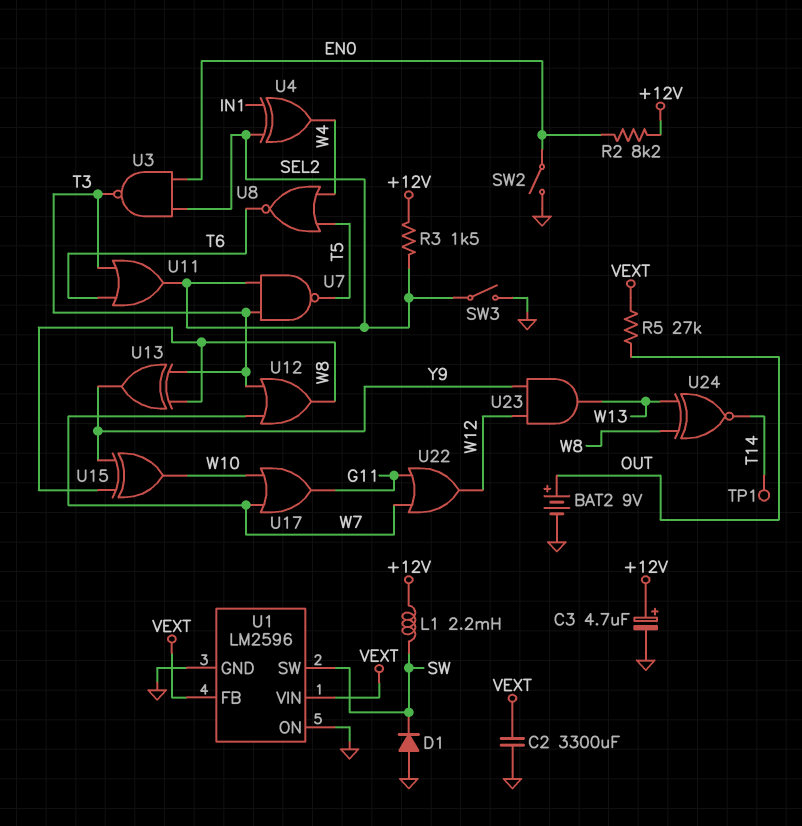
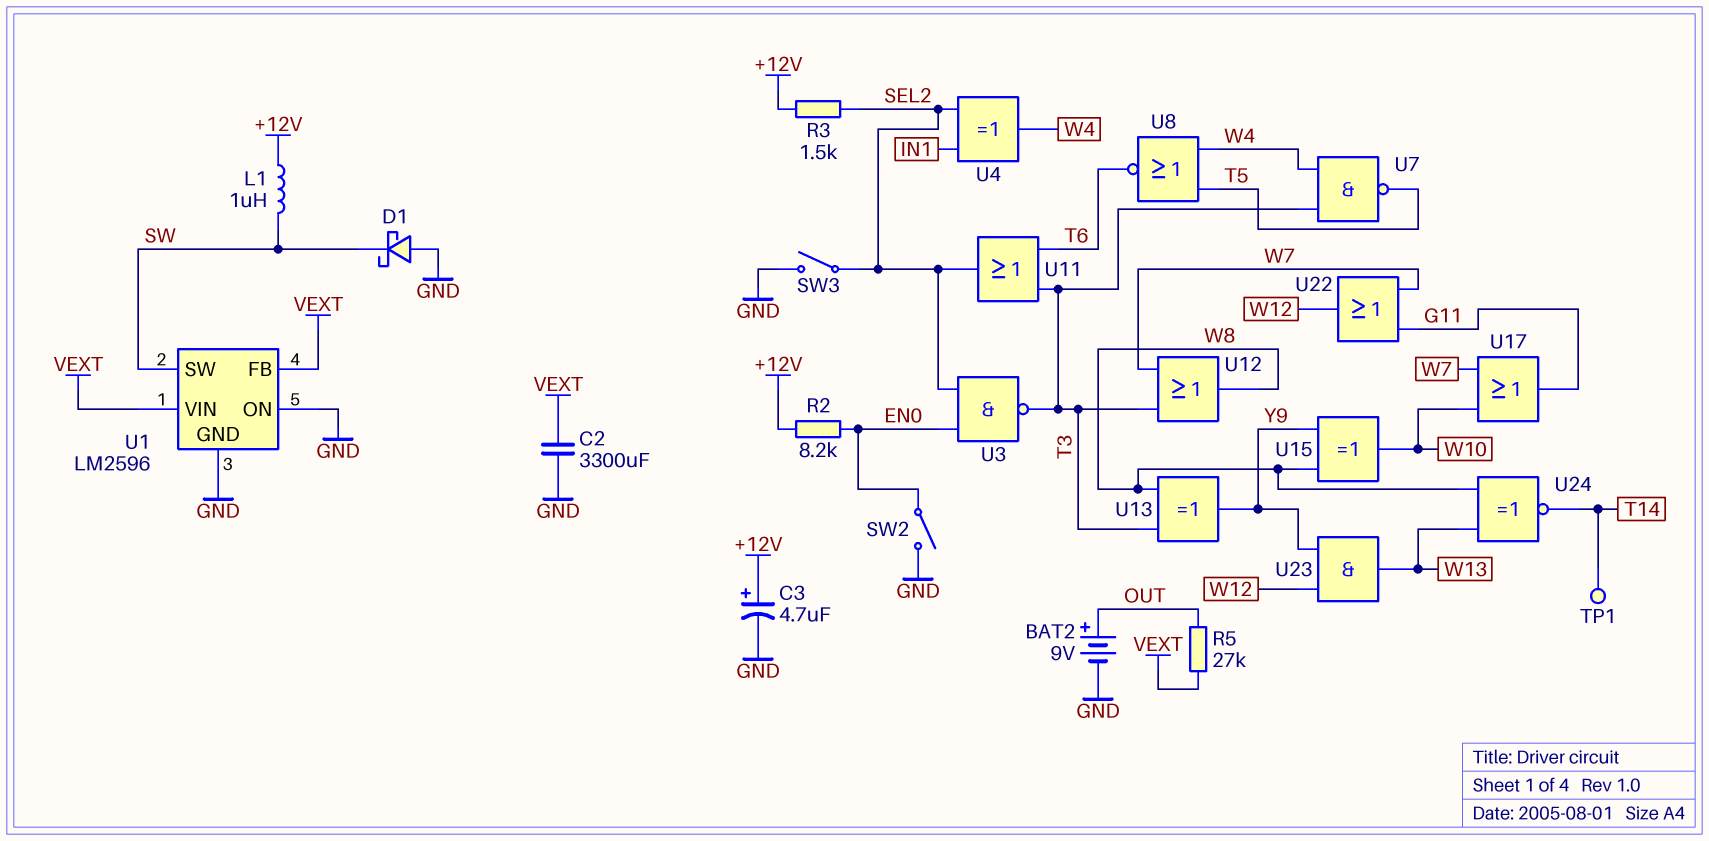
D1: diode (A GND, K SW) -> schottky (A GND, K SW)
L1: 2.2mH (+12V, SW) -> 1uH (+12V, SW)
U7: NAND (in SEL2, in T3, out T5) -> NAND (in T3, in W4, out T5)

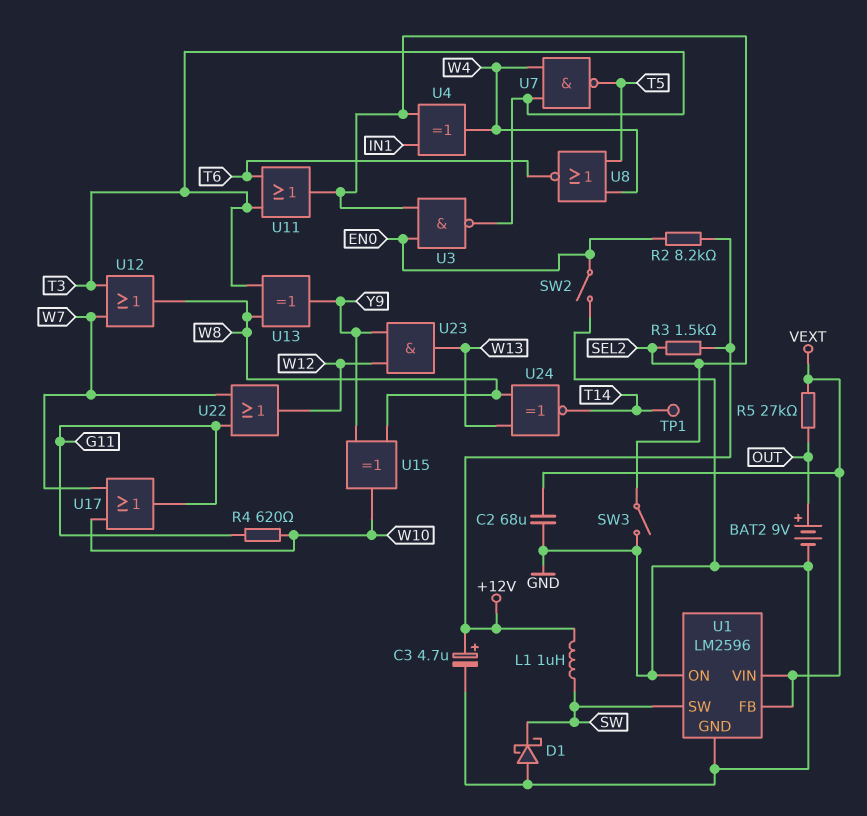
C2: 3300uF (GND, VEXT) -> 68uF (GND, VEXT)
R4: none -> 620 (G11, W10)

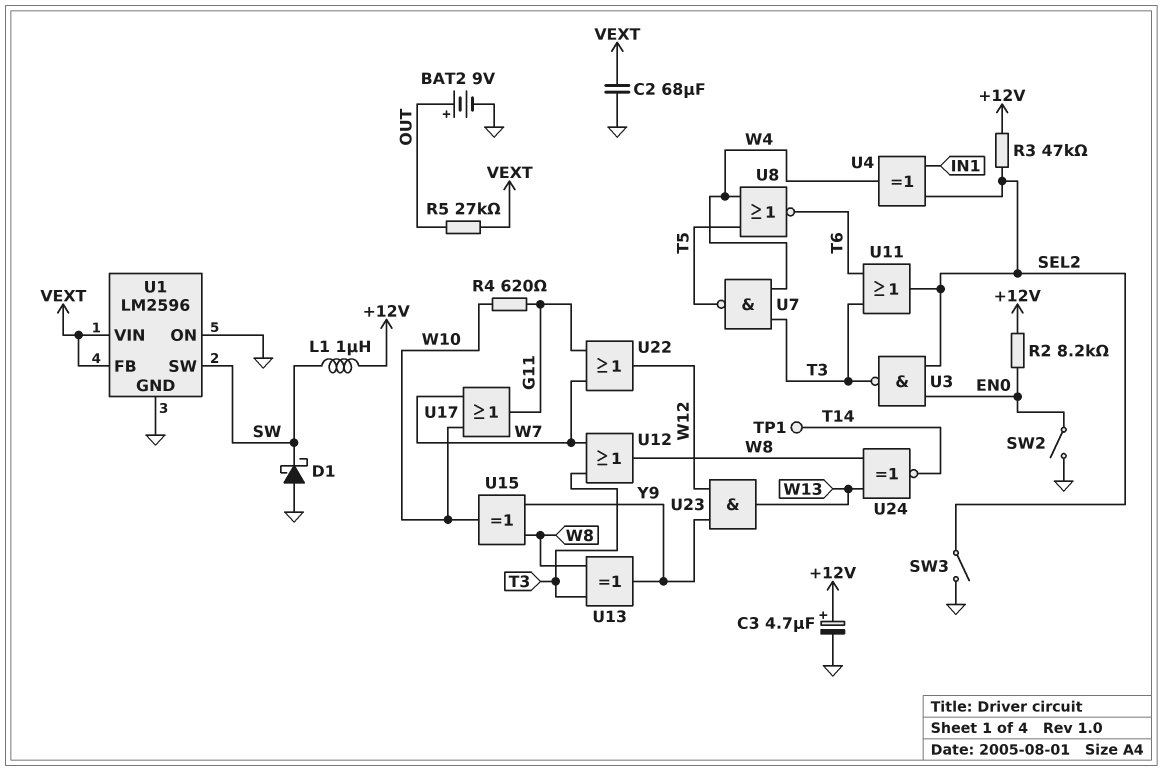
R3: 1.5k (+12V, SEL2) -> 47k (+12V, SEL2)

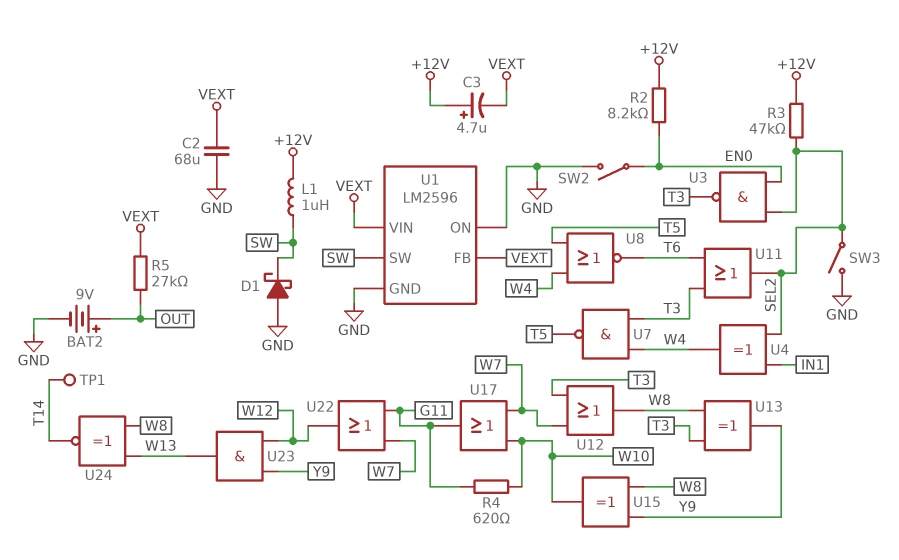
C3: 4.7uF (plus +12V, minus GND) -> 4.7uF (plus +12V, minus VEXT)

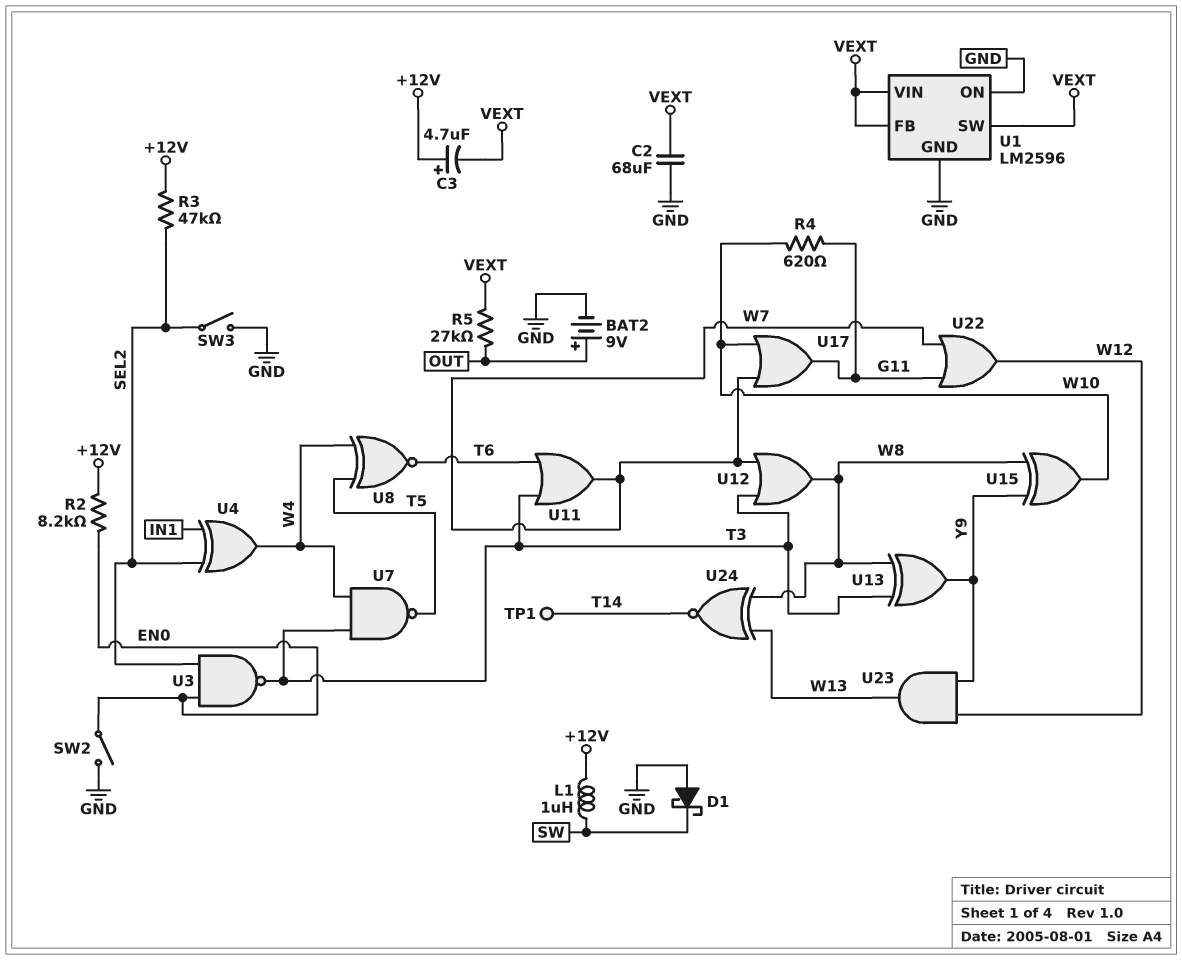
U1 pin SW: SW -> VEXT
U8: NOR (in T5, in W4, out T6) -> XNOR (in T5, in W4, out T6)
U11: OR (in T3, in T6, out SEL2) -> OR (in T3, in T6, out W7)

